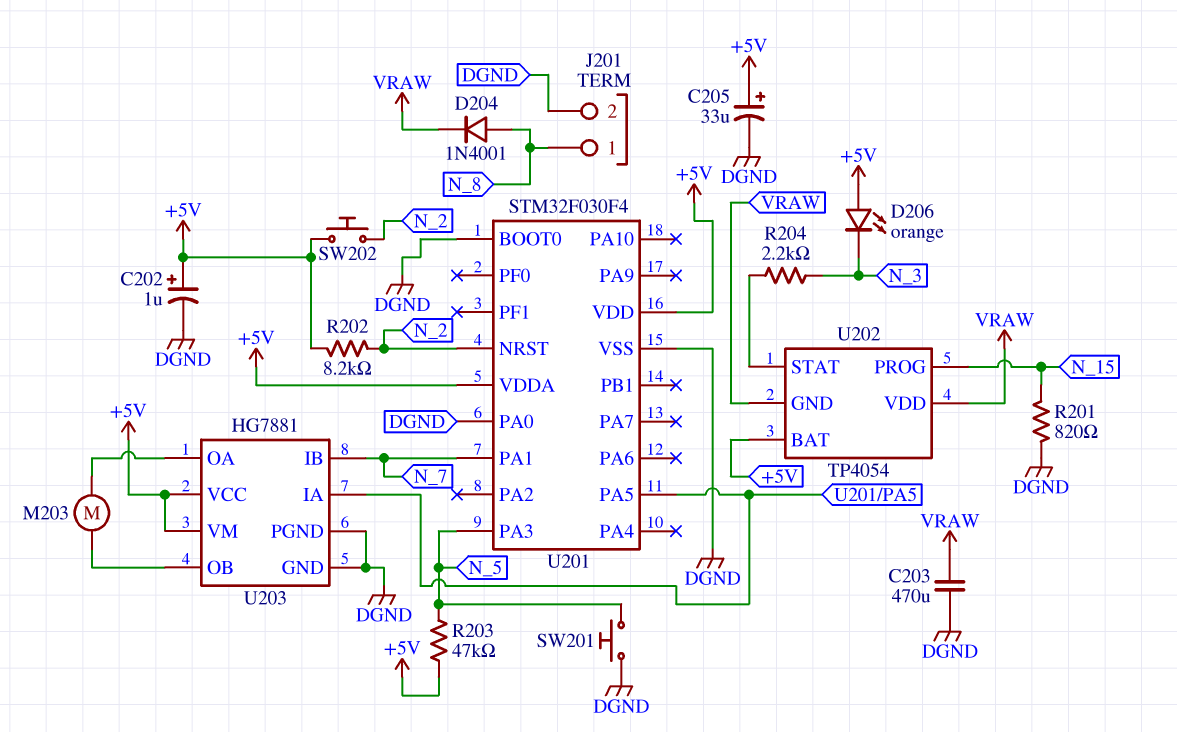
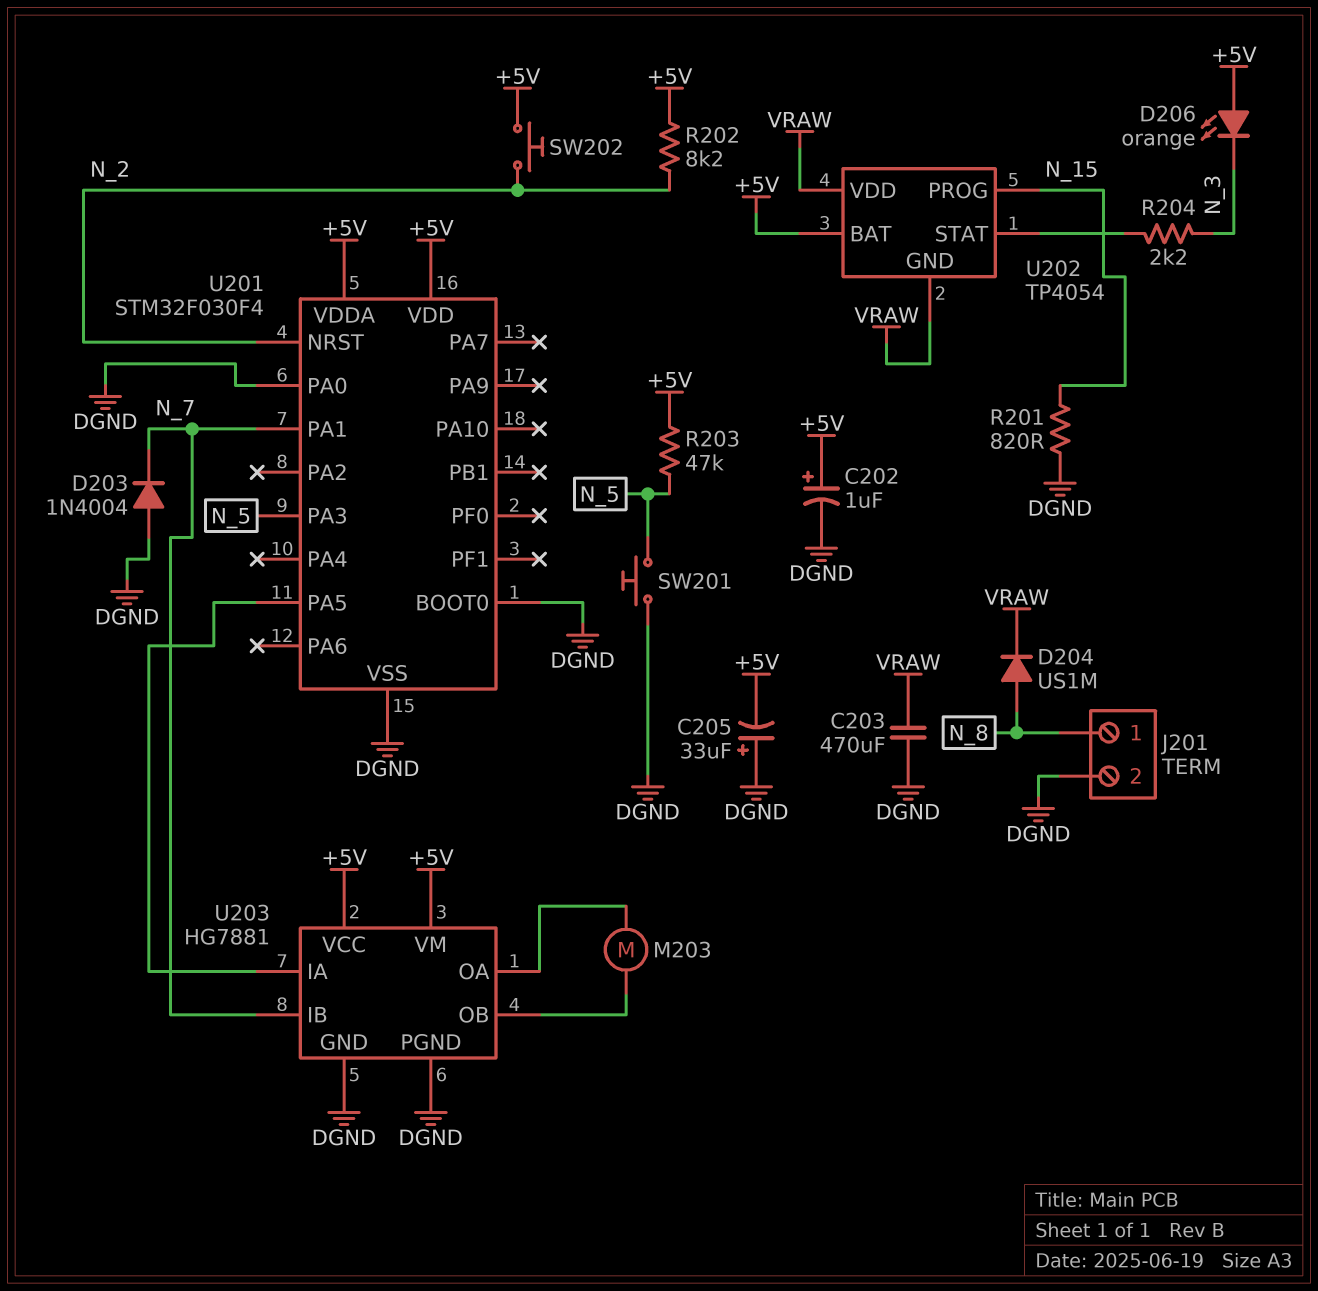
C205: 33uF (plus +5V, minus DGND) -> 33uF (plus DGND, minus +5V)
D203: none -> diode 1N4004 (A DGND, K N_7)
D204: diode 1N4001 (A N_8, K VRAW) -> diode US1M (A N_8, K VRAW)

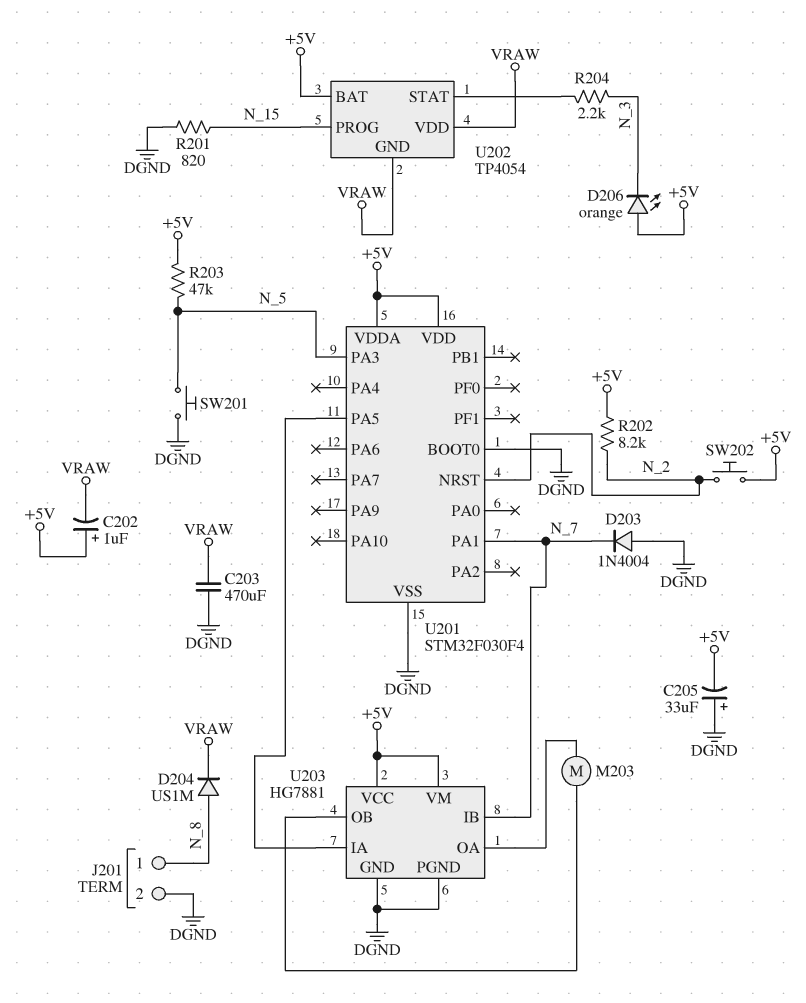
C202: 1uF (plus +5V, minus DGND) -> 1uF (plus +5V, minus VRAW)
U201 pin PA0: DGND -> none

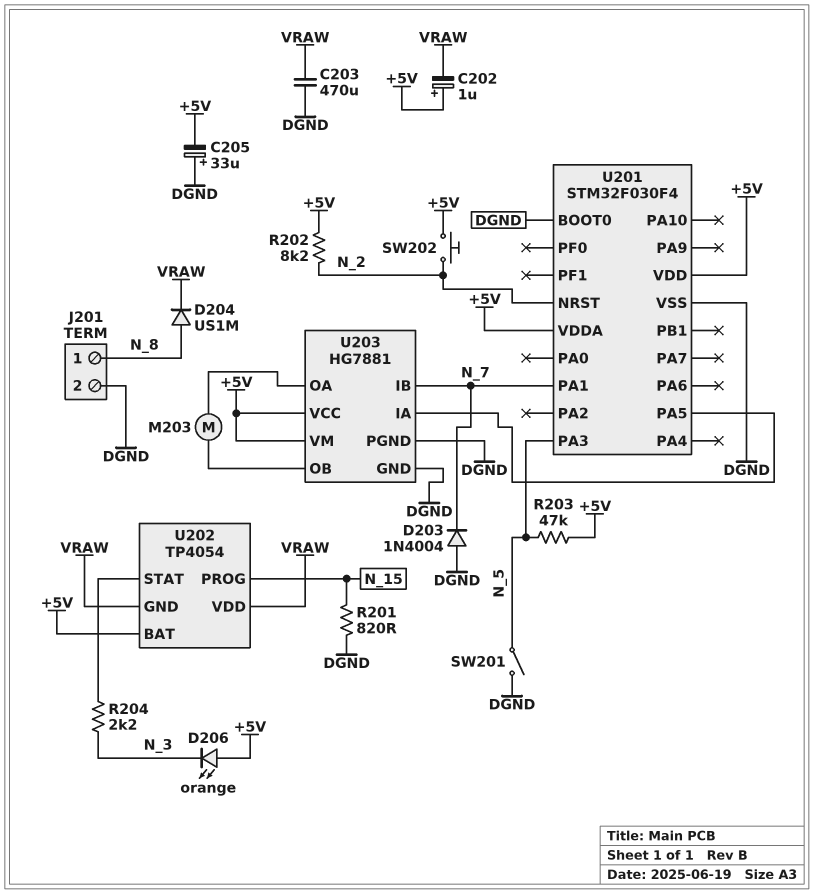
SW201: button (DGND, N_5) -> switch (DGND, N_5)

